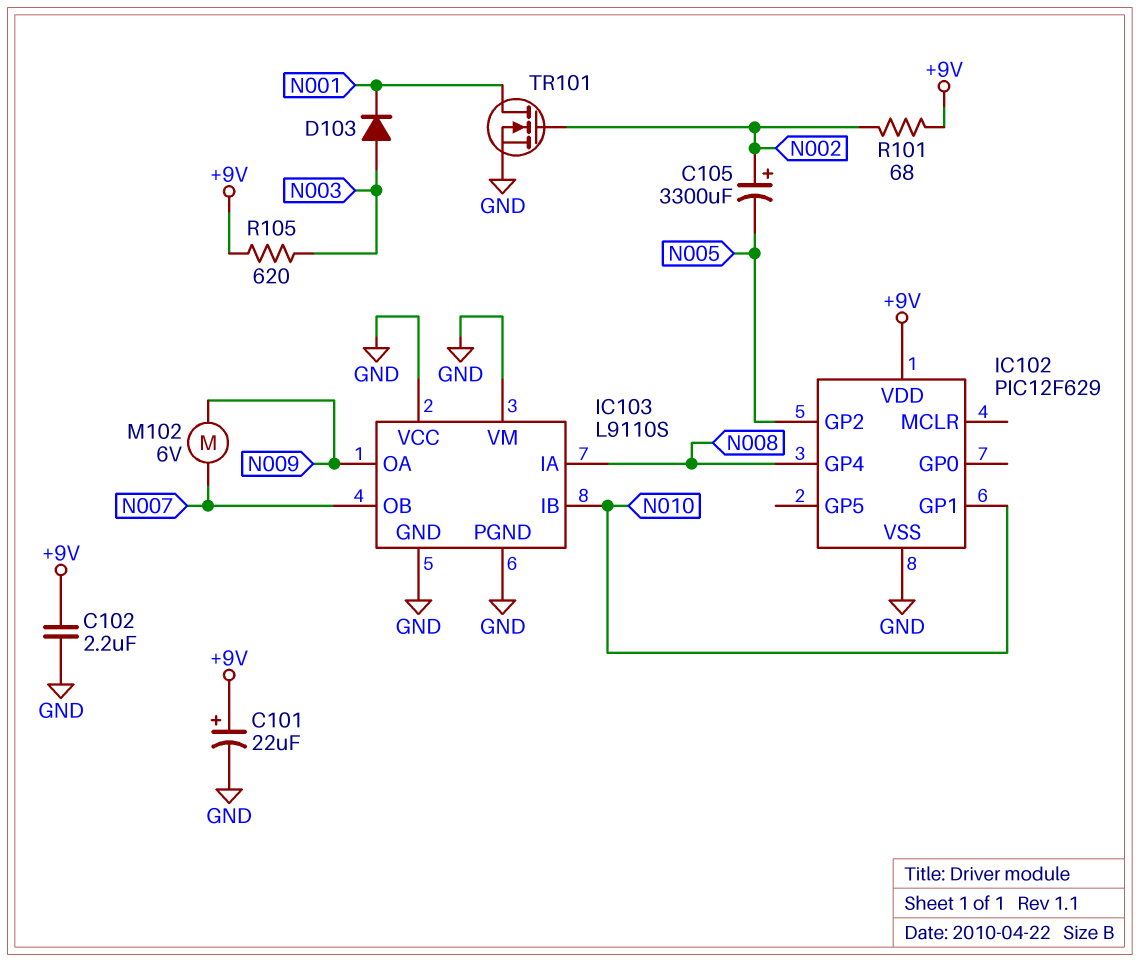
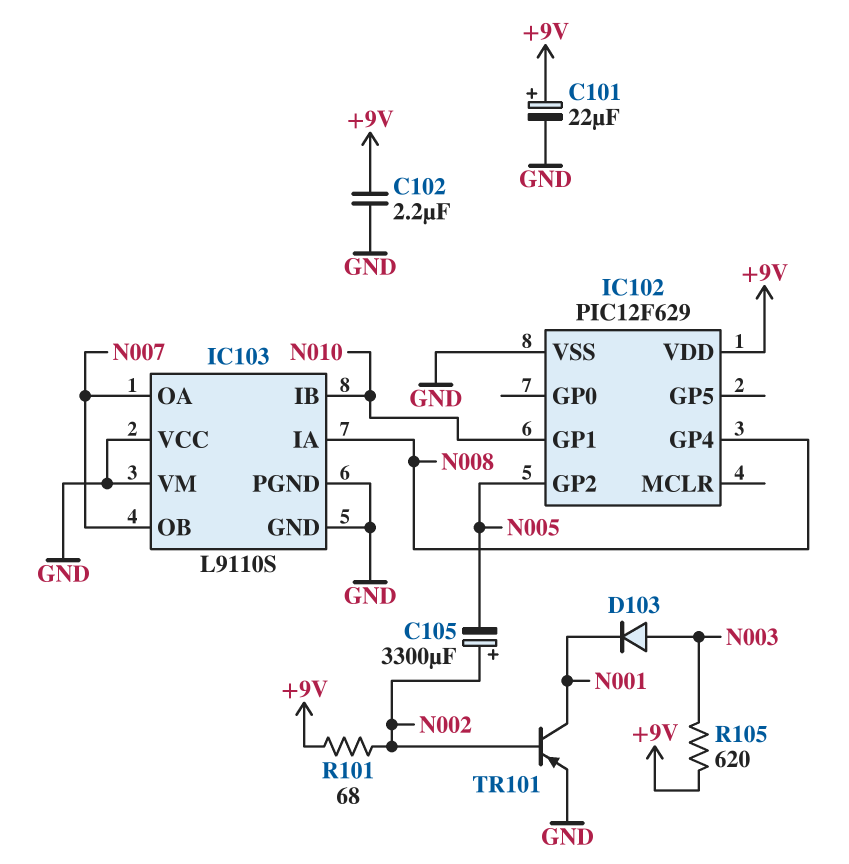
IC103 pin OA: N009 -> N007
M102: motor 6V (N007, N009) -> none
TR101: NMOS (G N002, D N001, S GND) -> PNP (B N002, C N001, E GND)

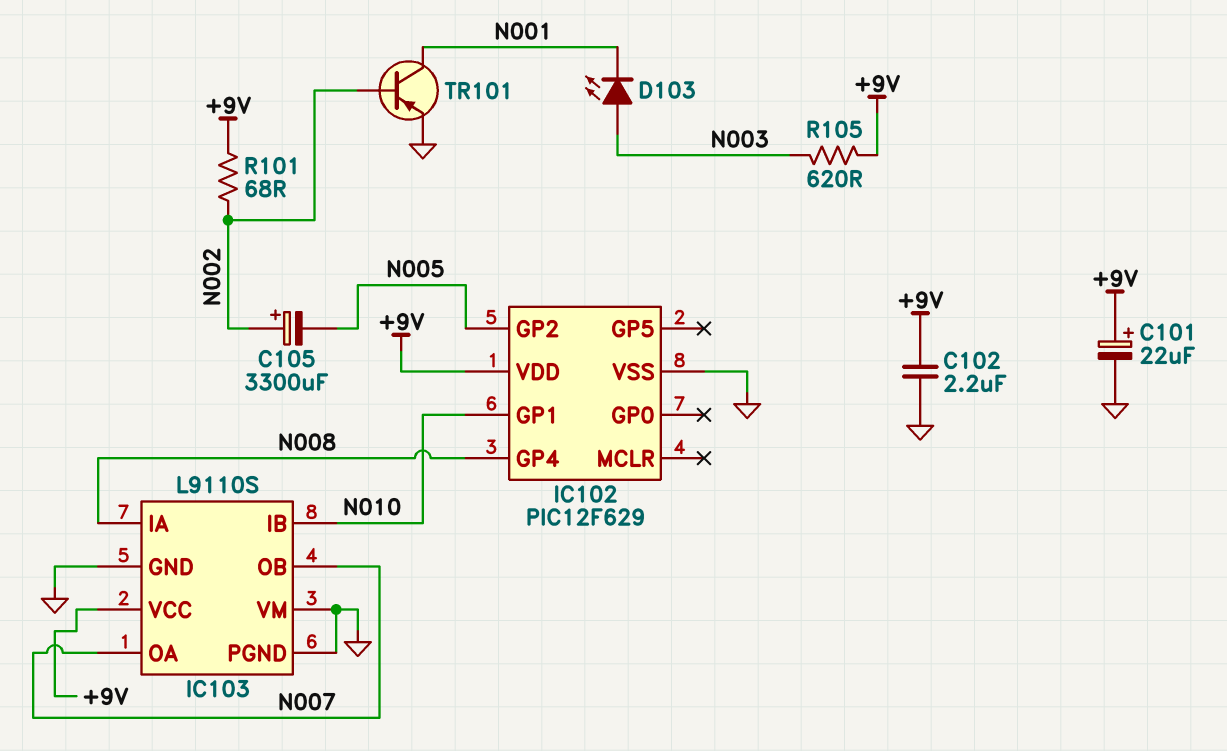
D103: diode (A N003, K N001) -> LED (A N003, K N001)
IC103 pin VCC: GND -> +9V

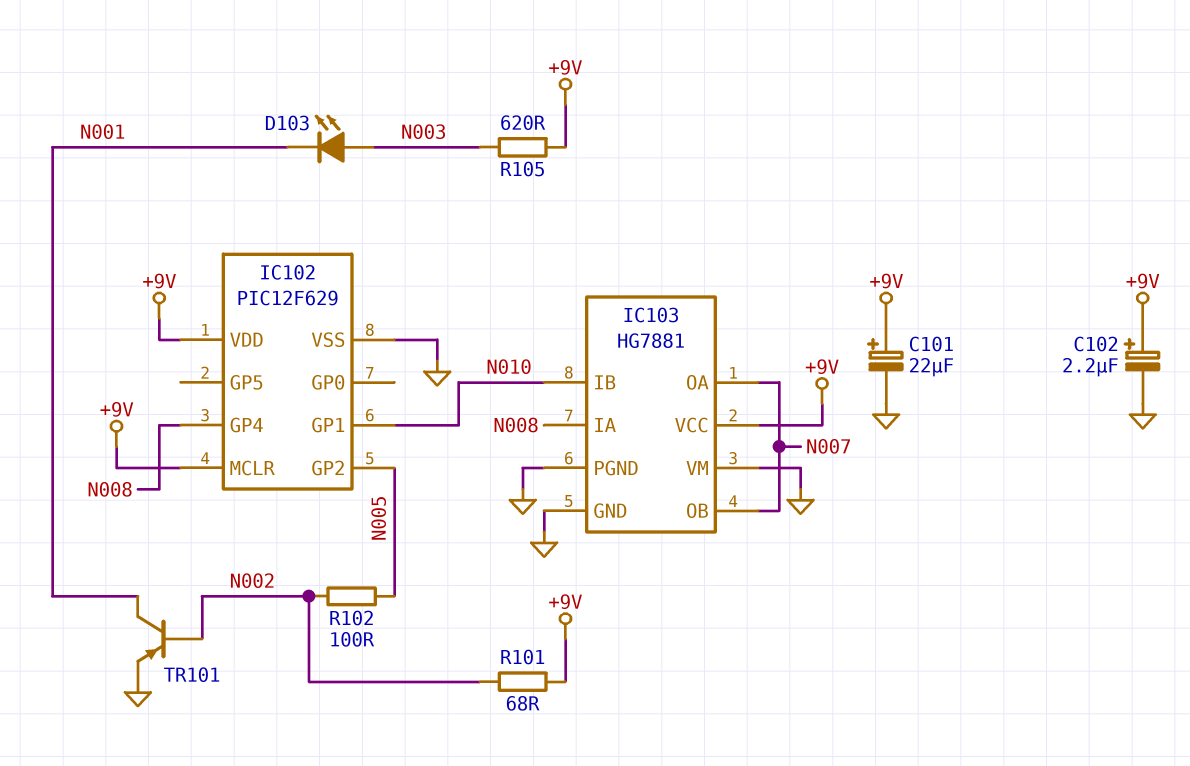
C102: 2.2uF (+9V, GND) -> 2.2uF (plus +9V, minus GND)
C105: 3300uF (plus N002, minus N005) -> none
IC102 pin MCLR: none -> +9V
IC103: L9110S -> HG7881
R102: none -> 100 (N002, N005)

